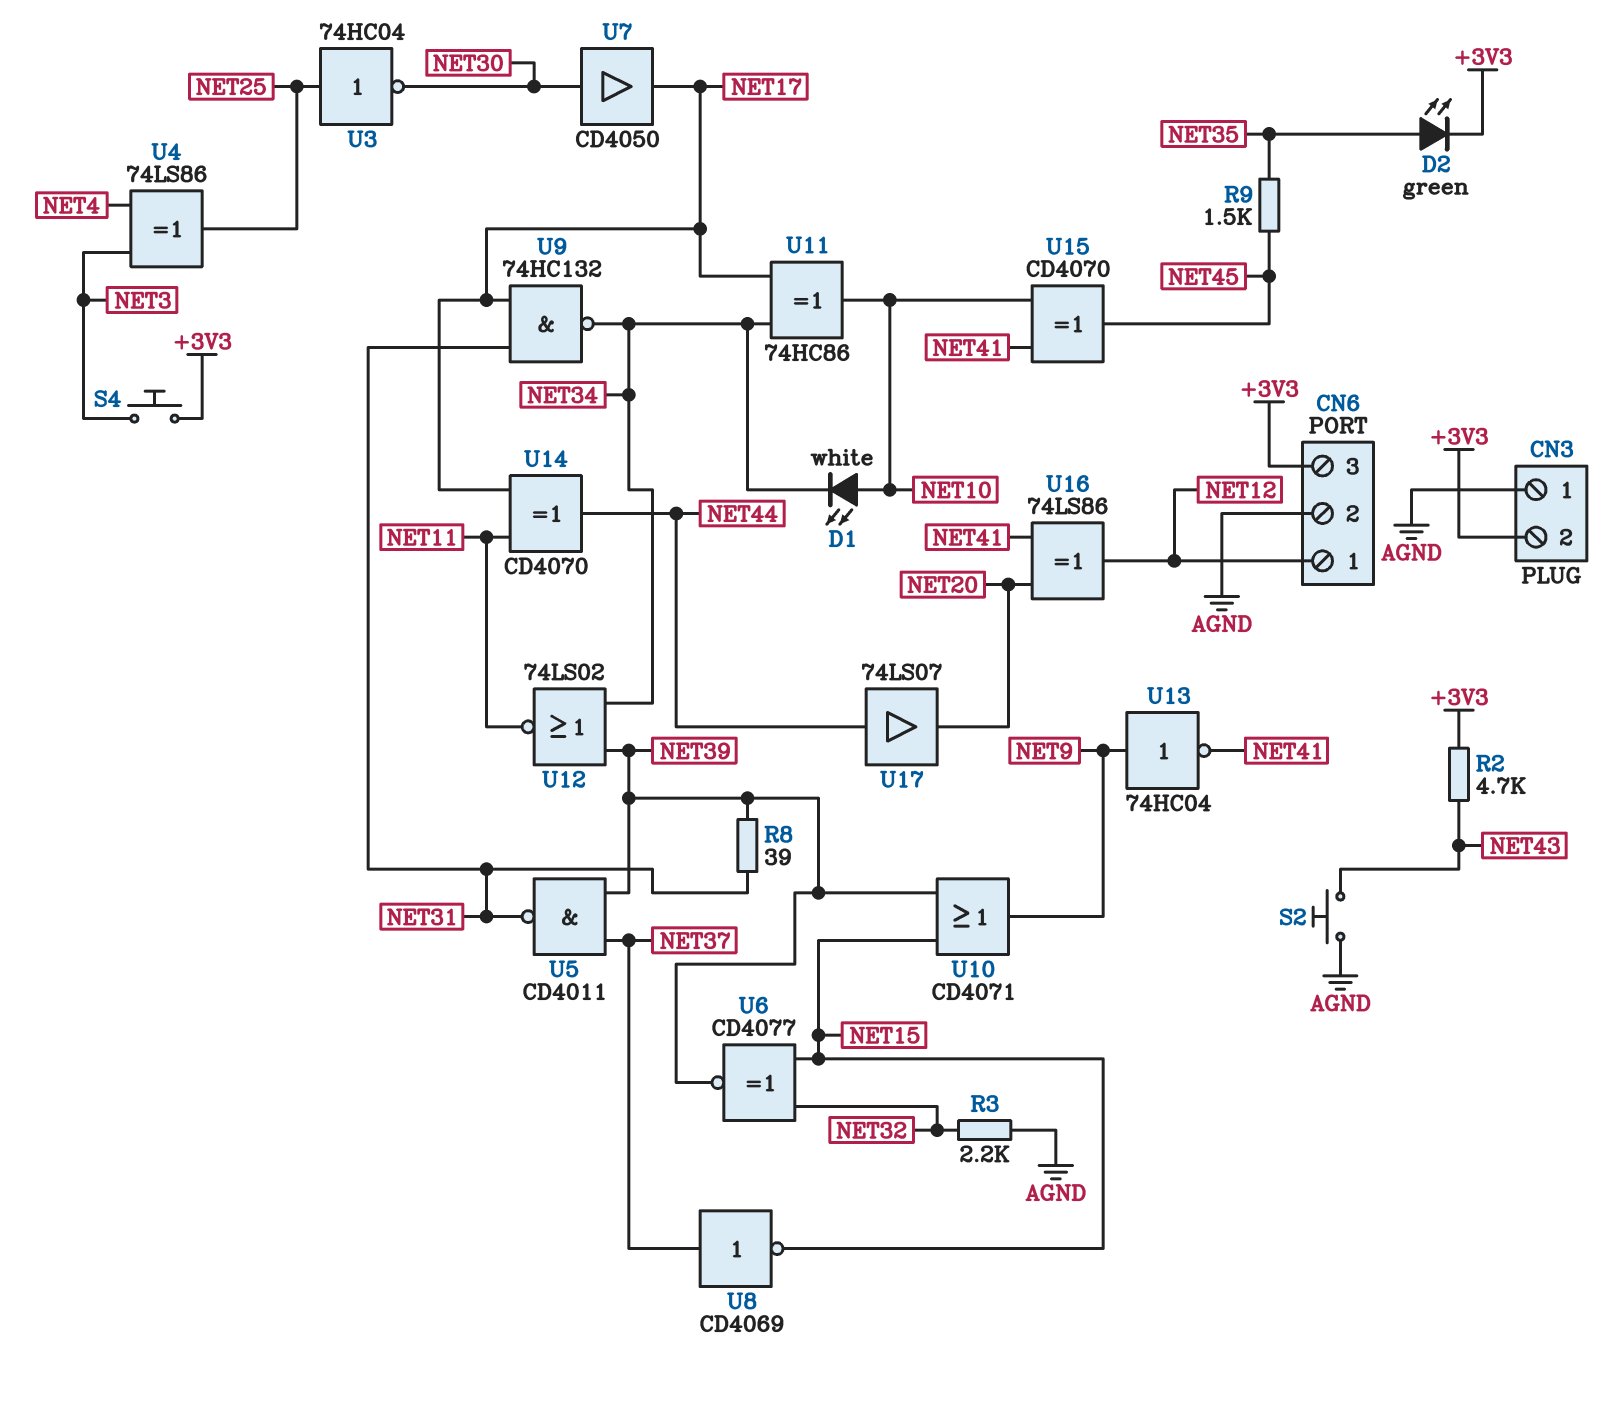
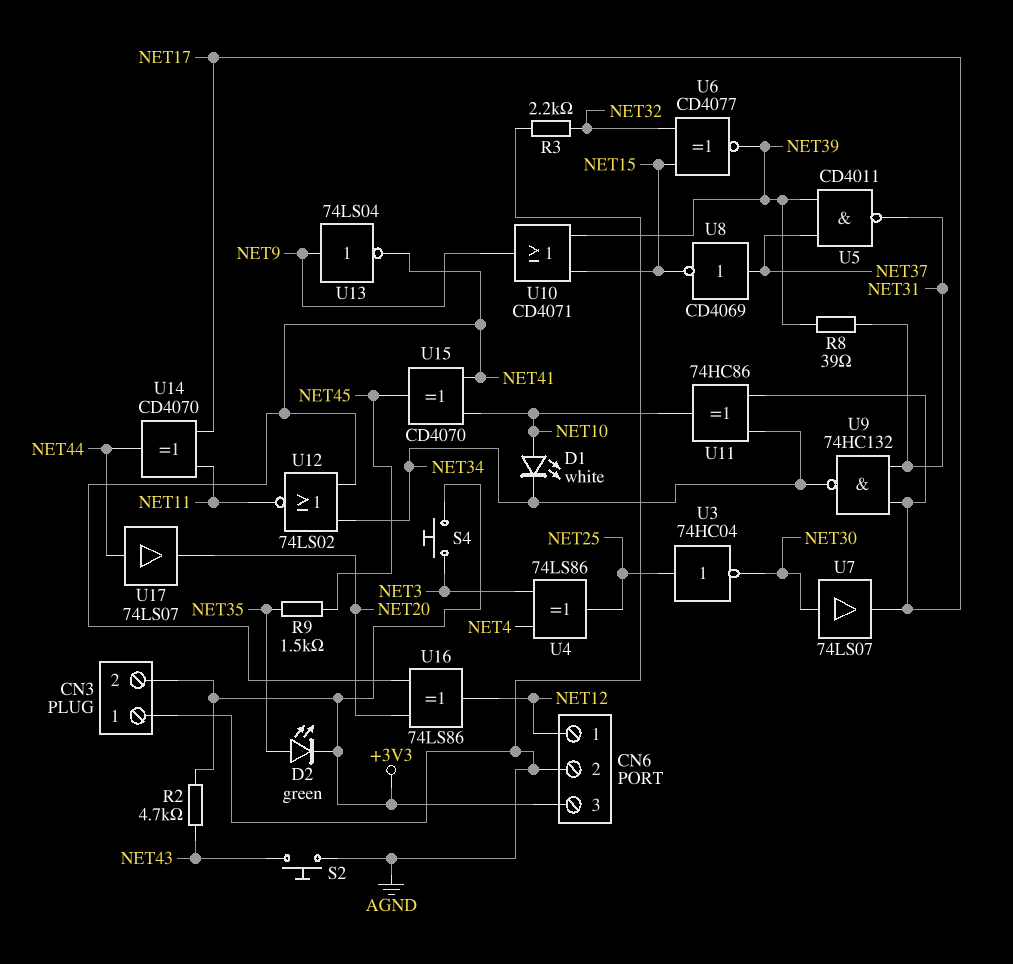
U7: buffer CD4050 (in NET30, out NET17) -> buffer 74LS07 (in NET30, out NET17)
U12: NOR 74LS02 (in NET34, in NET39, out NET11) -> NOR 74LS02 (in NET34, in NET41, out NET11)
U13: NOT 74HC04 (in NET9, out NET41) -> NOT 74LS04 (in NET9, out NET41)

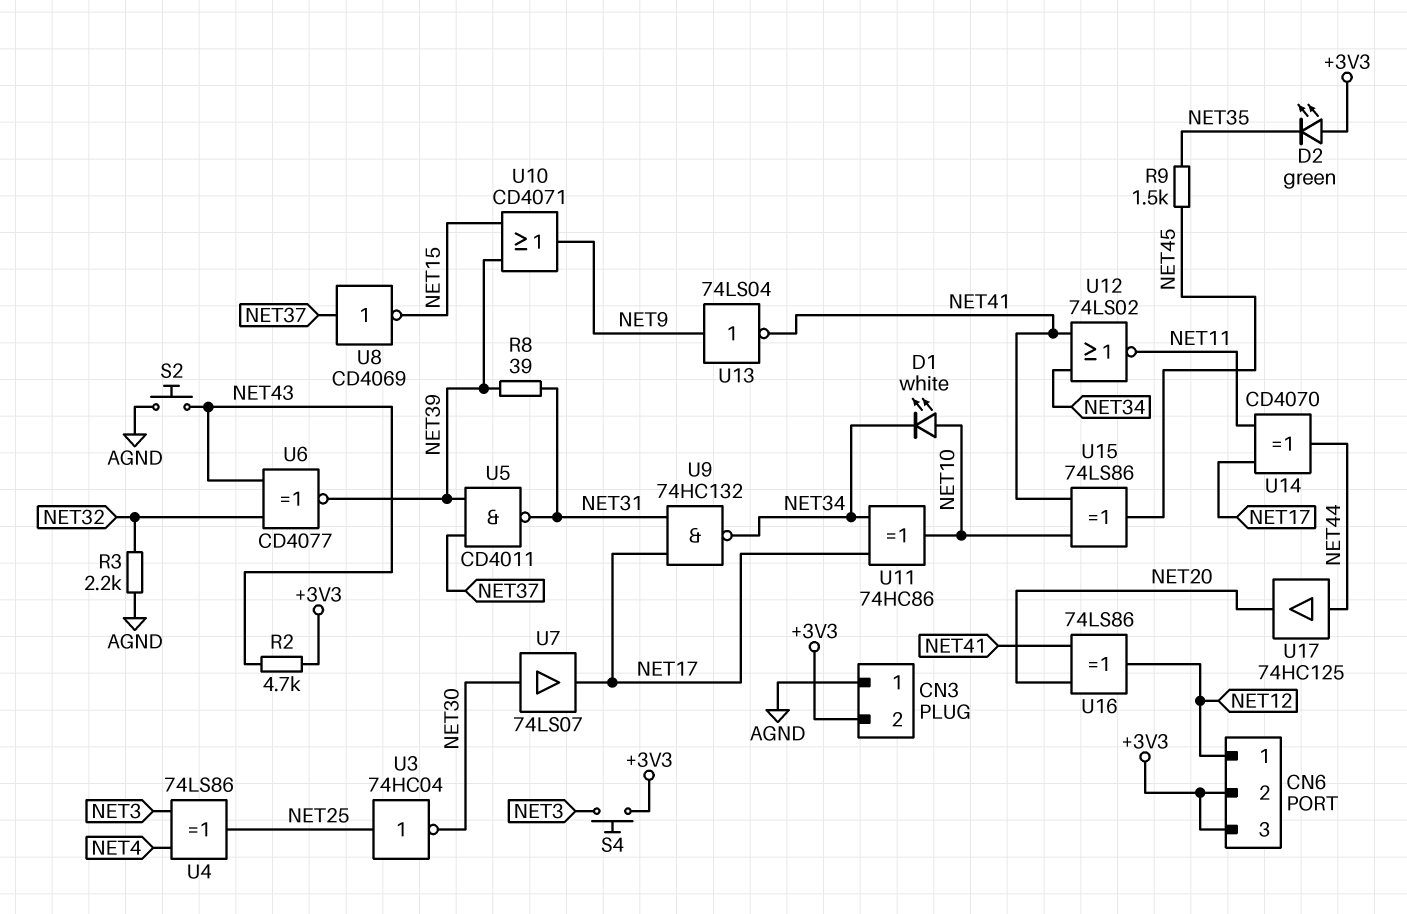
CN6 pin 2: AGND -> +3V3
D2: LED green (A NET35, K +3V3) -> LED green (A +3V3, K NET35)
U6: XNOR CD4077 (in NET15, in NET32, out NET39) -> XNOR CD4077 (in NET32, in NET43, out NET39)
U15: XOR CD4070 (in NET10, in NET41, out NET45) -> XOR 74LS86 (in NET10, in NET41, out NET45)
U17: buffer 74LS07 (in NET44, out NET20) -> buffer 74HC125 (in NET44, out NET20)

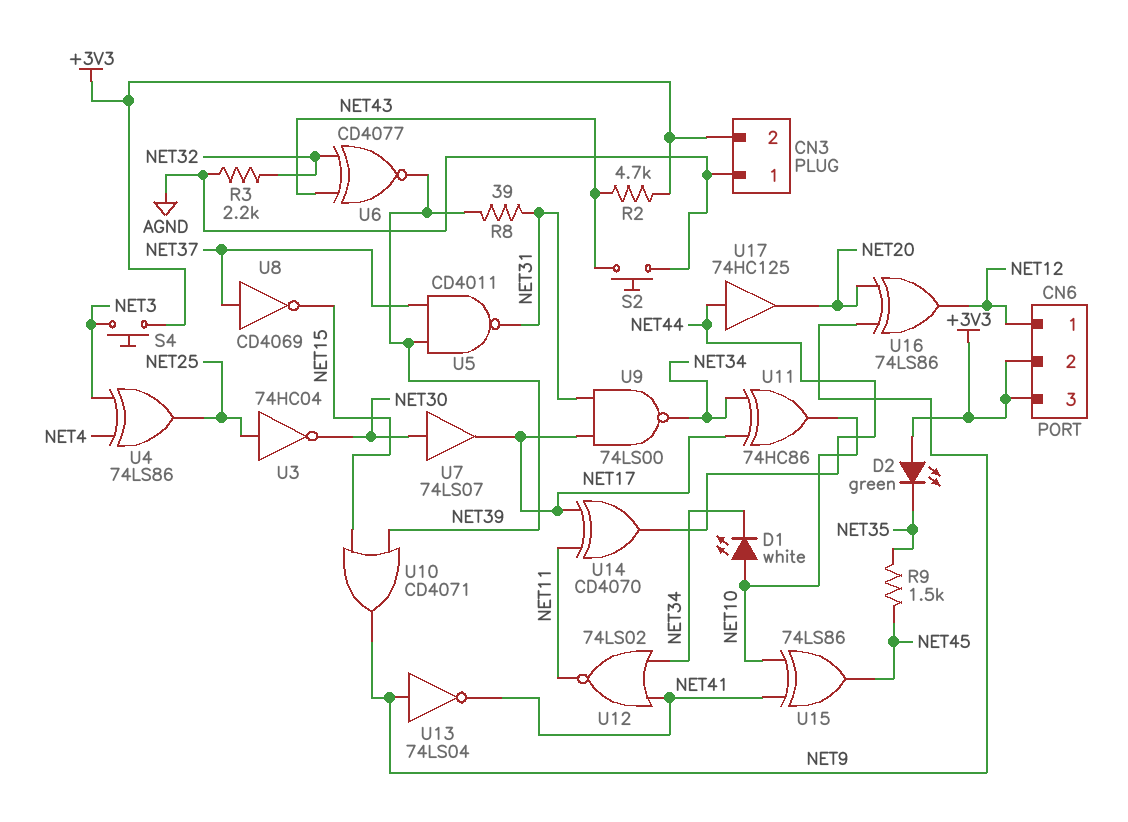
U9: NAND 74HC132 (in NET17, in NET31, out NET34) -> NAND 74LS00 (in NET17, in NET31, out NET34)
U16: XOR 74LS86 (in NET20, in NET41, out NET12) -> XOR 74LS86 (in NET9, in NET20, out NET12)

